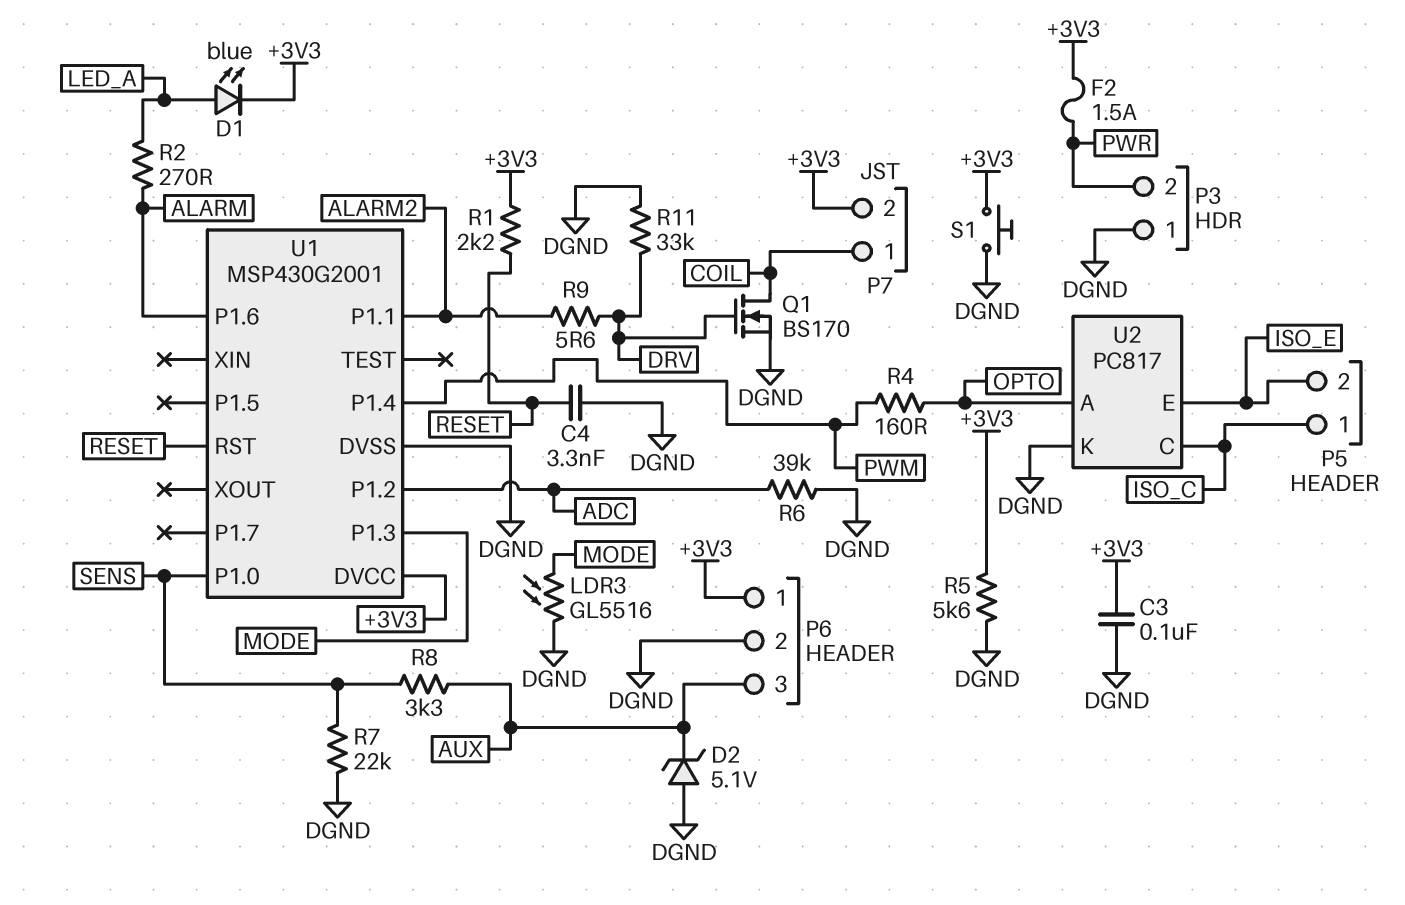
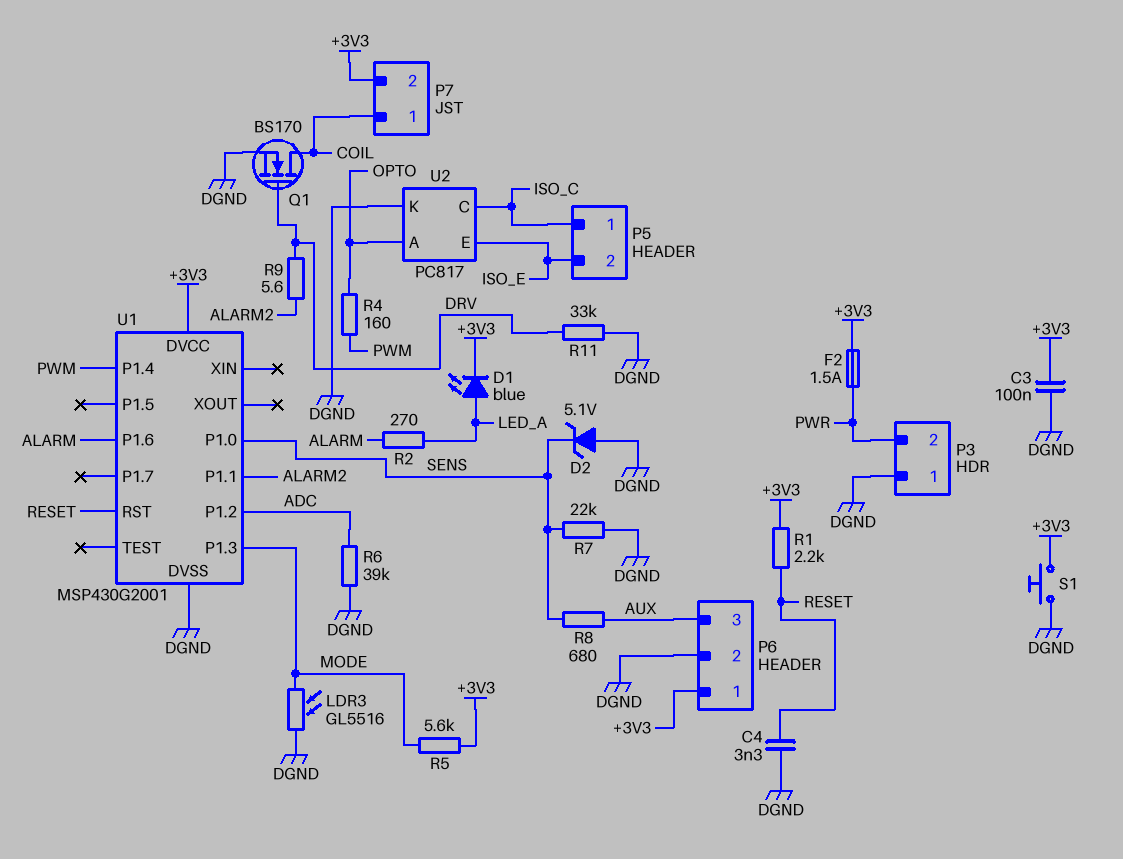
D2: zener 5.1V (A DGND, K AUX) -> zener 5.1V (A DGND, K SENS)
R5: 5.6k (+3V3, DGND) -> 5.6k (+3V3, MODE)
R8: 3.3k (AUX, SENS) -> 680 (AUX, SENS)

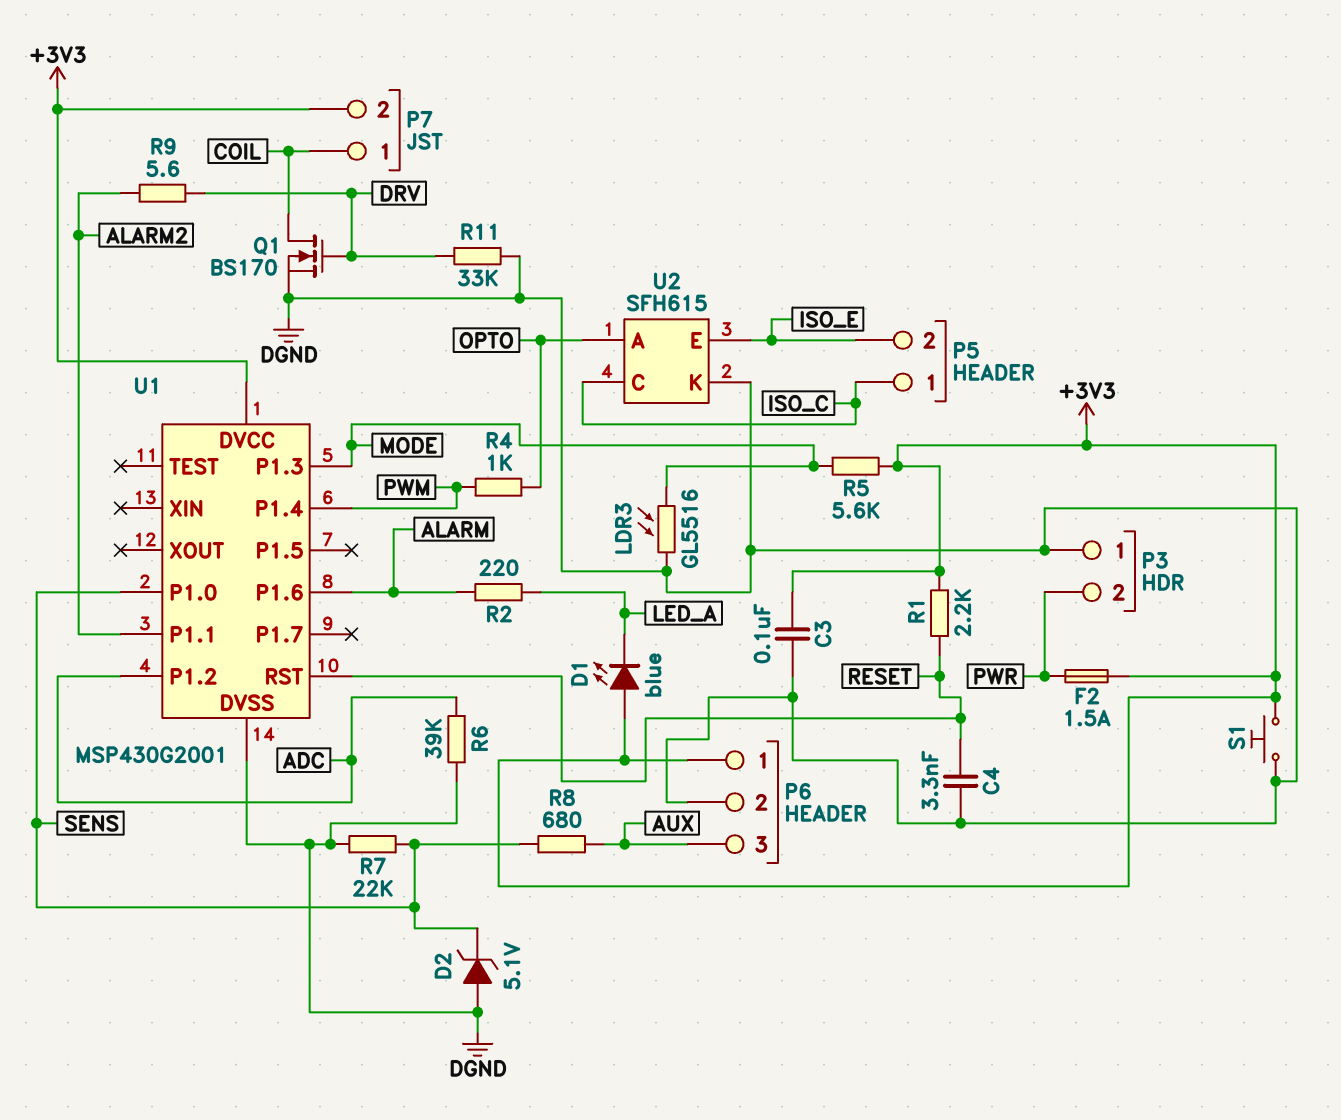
D1: LED blue (A LED_A, K +3V3) -> LED blue (A +3V3, K LED_A)
R2: 270 (ALARM, LED_A) -> 220 (ALARM, LED_A)
R4: 160 (OPTO, PWM) -> 1k (OPTO, PWM)
U2: PC817 -> SFH615

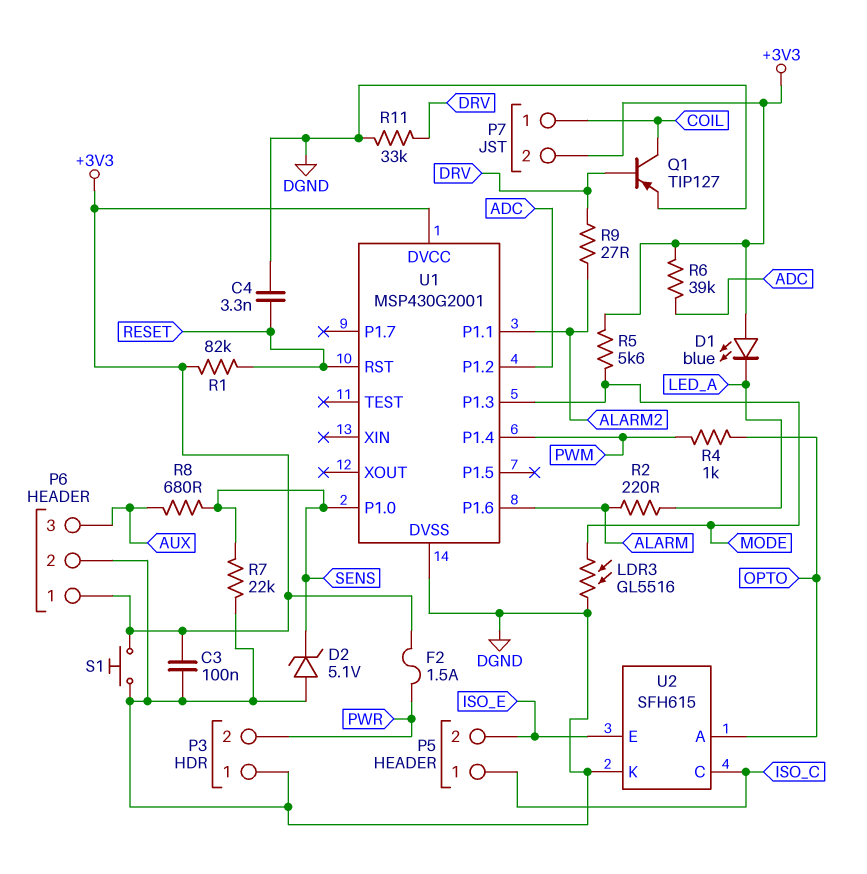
Q1: NMOS BS170 (G DRV, D COIL, S DGND) -> PNP TIP127 (B DRV, C COIL, E DGND)
R1: 2.2k (+3V3, RESET) -> 82k (+3V3, RESET)
R6: 39k (ADC, DGND) -> 39k (+3V3, ADC)
R9: 5.6 (ALARM2, DRV) -> 27 (ALARM2, DRV)

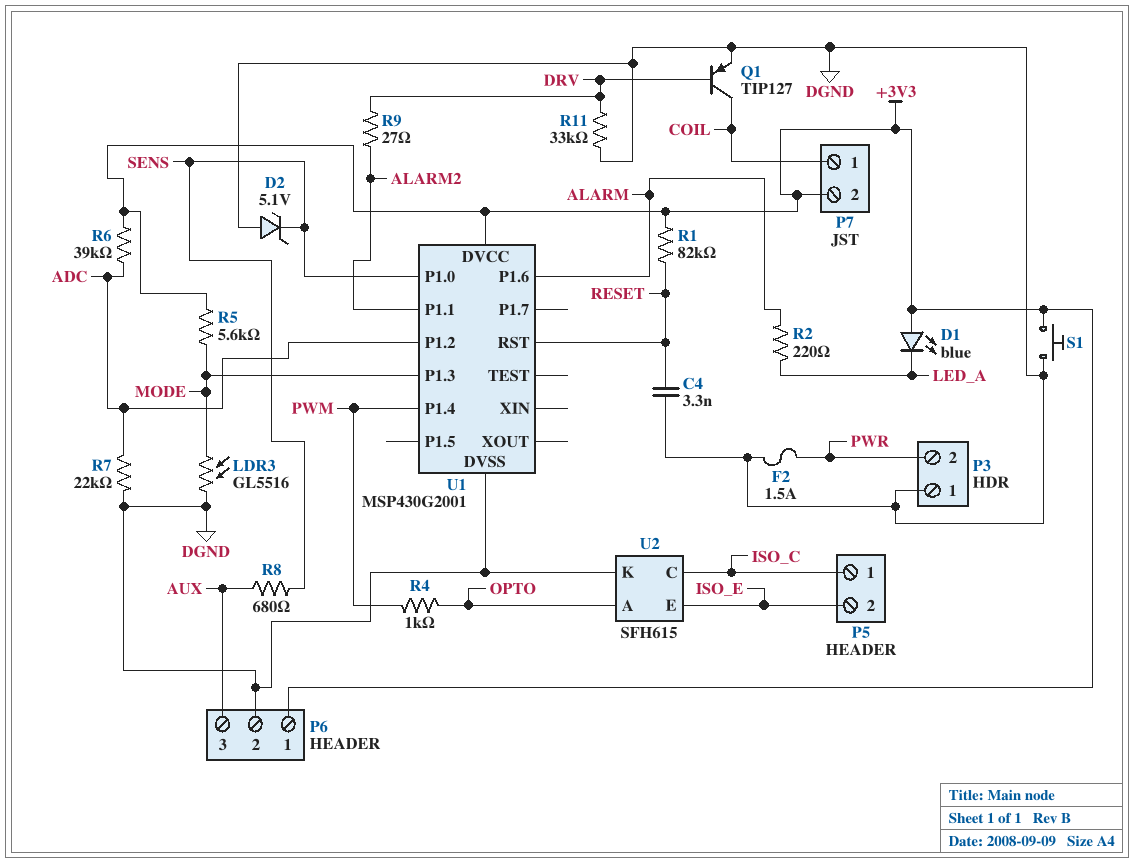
C3: 100nF (+3V3, DGND) -> none
F2: 1.5A (+3V3, PWR) -> 1.5A (DGND, PWR)
R7: 22k (DGND, SENS) -> 22k (ADC, DGND)

